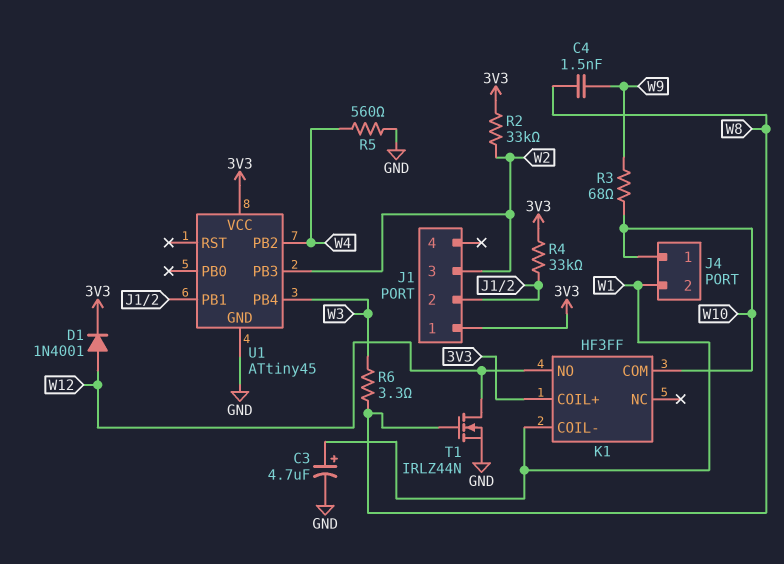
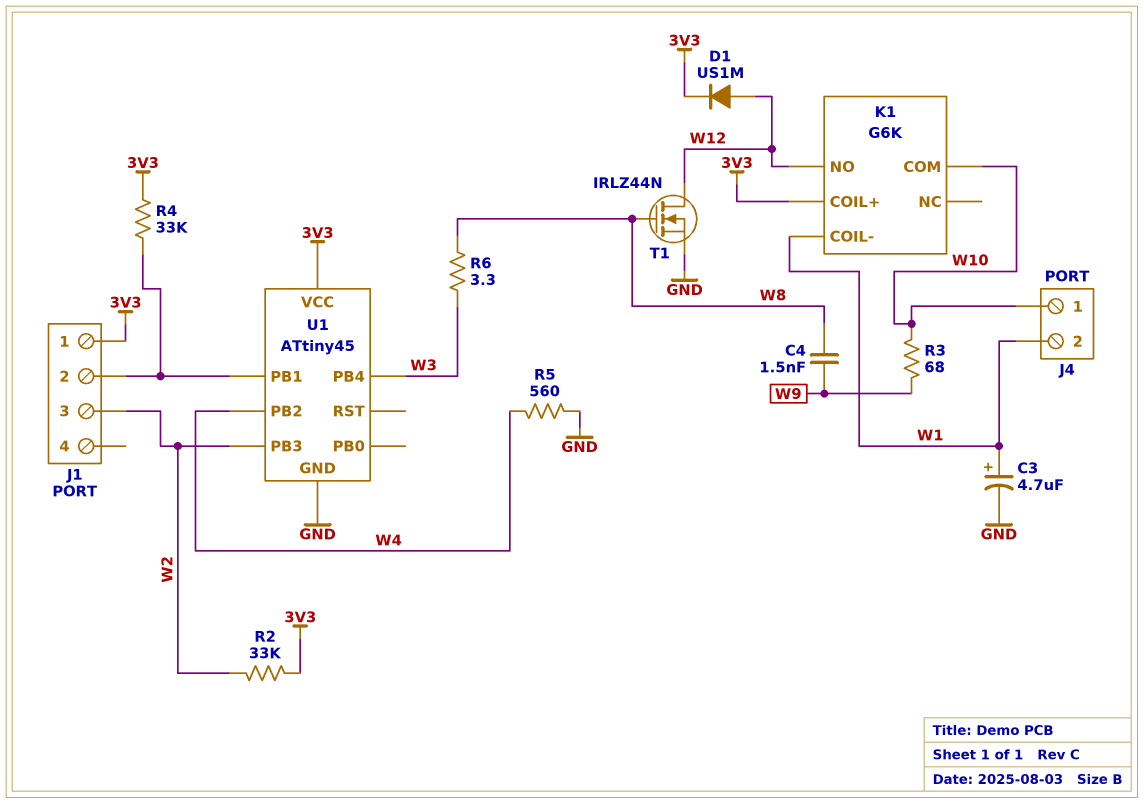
D1: diode 1N4001 (A W12, K 3V3) -> diode US1M (A W12, K 3V3)
K1: HF3FF -> G6K

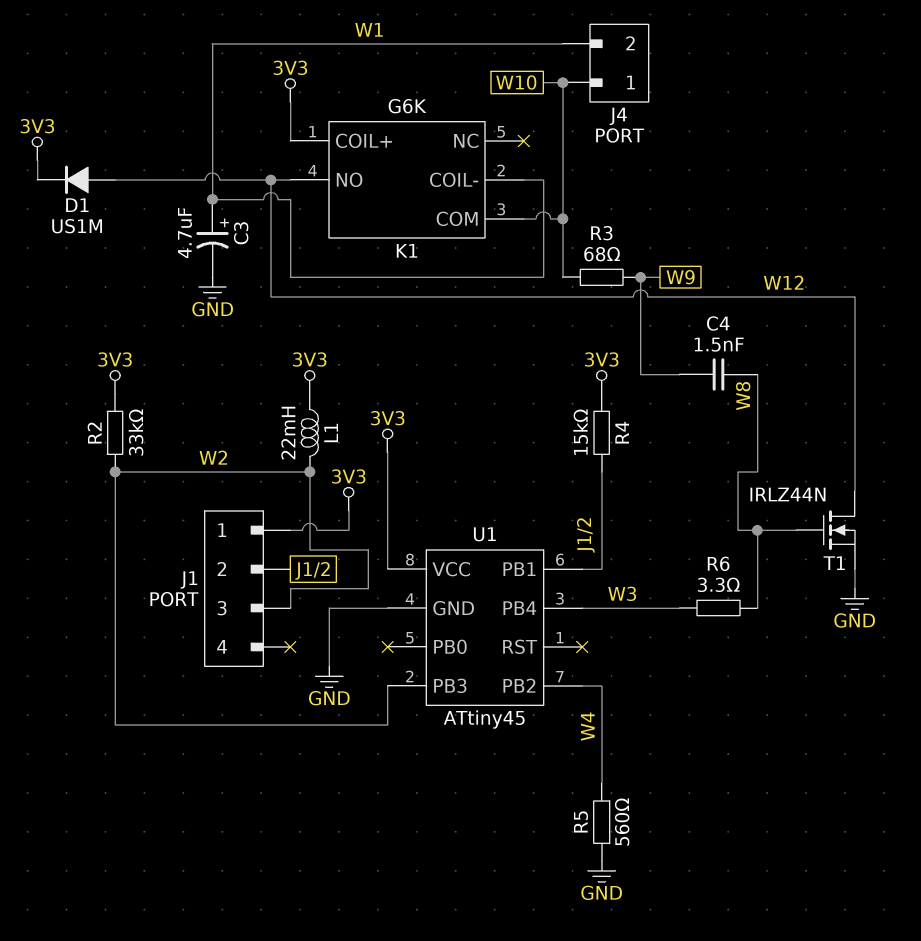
L1: none -> 22mH (3V3, W2)
R4: 33k (3V3, J1/2) -> 15k (3V3, J1/2)

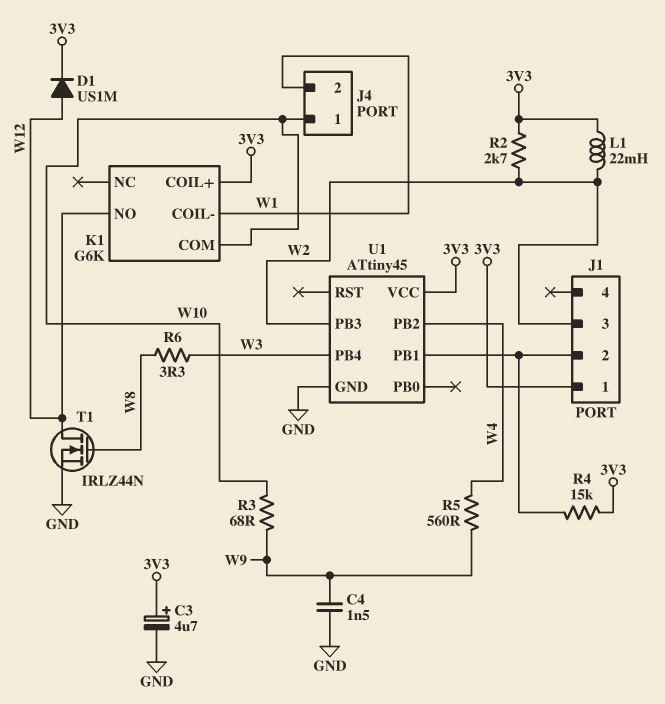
C3: 4.7uF (plus W1, minus GND) -> 4.7uF (plus 3V3, minus GND)
C4: 1.5nF (W8, W9) -> 1.5nF (GND, W9)
R2: 33k (3V3, W2) -> 2.7k (3V3, W2)
R5: 560 (GND, W4) -> 560 (W4, W9)

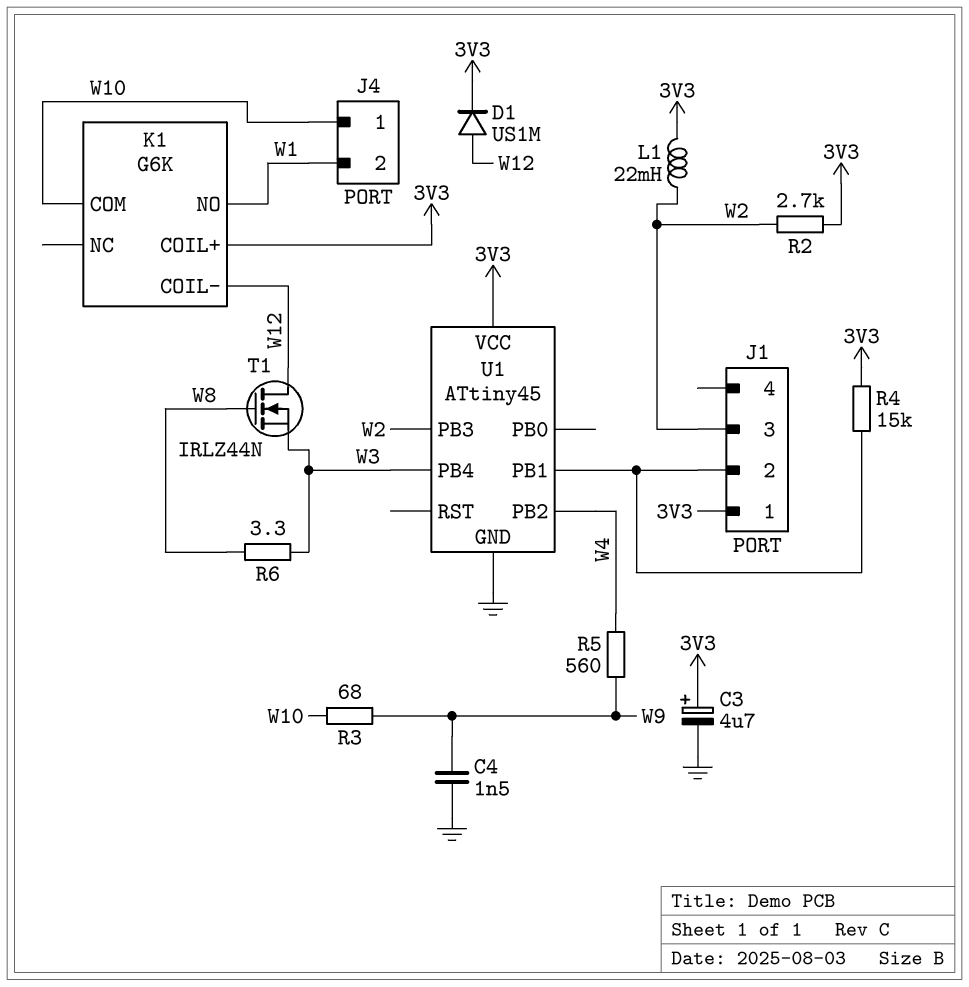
K1 pin COIL-: W1 -> W12
K1 pin NO: W12 -> W1
T1: NMOS IRLZ44N (G W8, D W12, S GND) -> NMOS IRLZ44N (G W8, D W12, S W3)

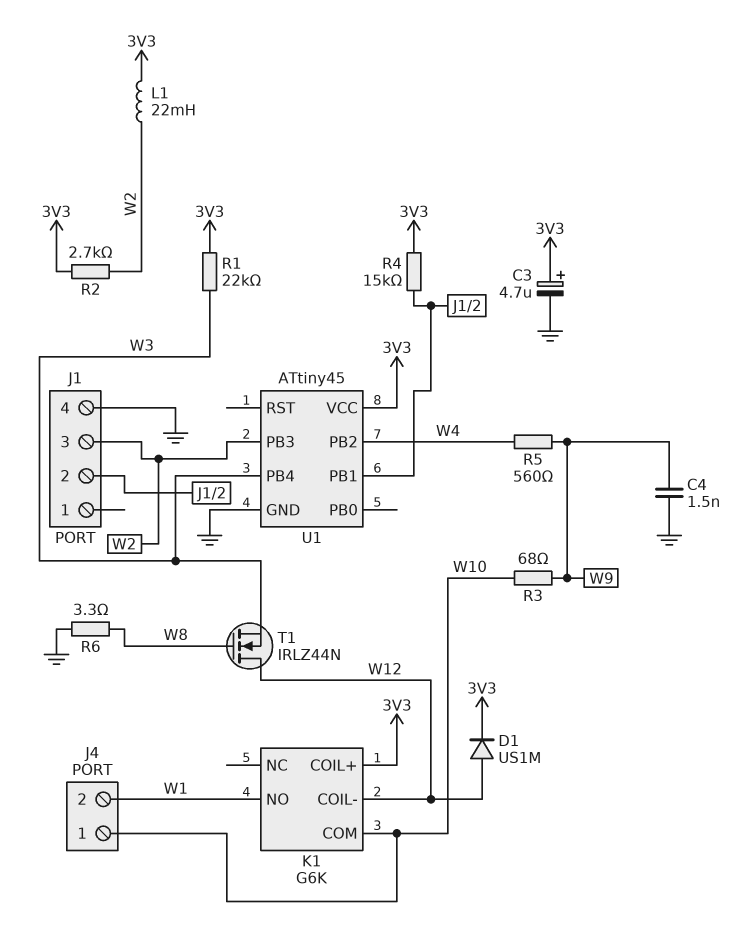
J1 pin 1: 3V3 -> none
J1 pin 4: none -> GND
R1: none -> 22k (3V3, W3)
R6: 3.3 (W3, W8) -> 3.3 (GND, W8)

